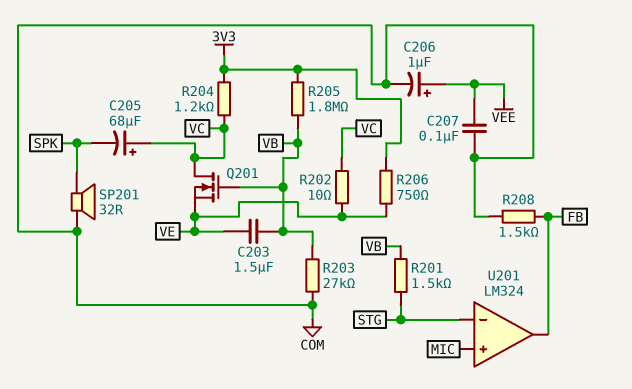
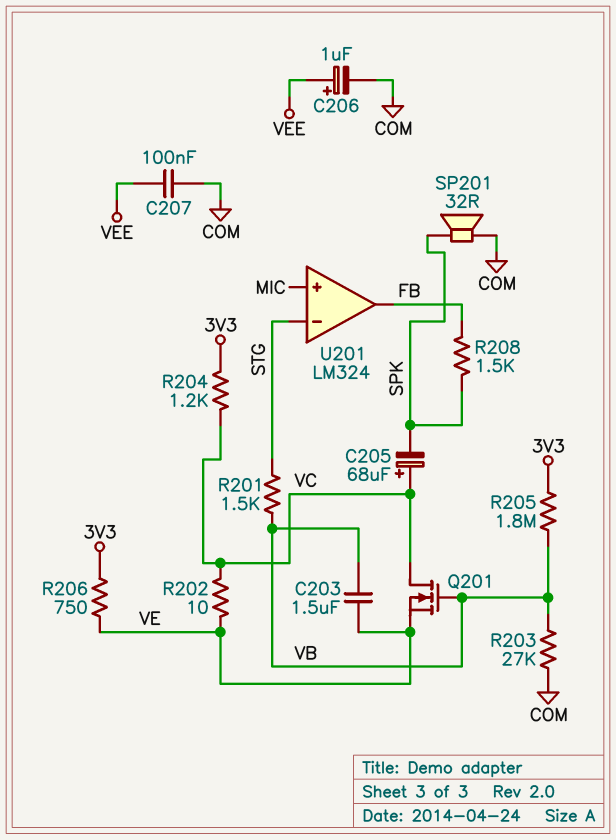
R208: 1.5k (COM, FB) -> 1.5k (FB, SPK)

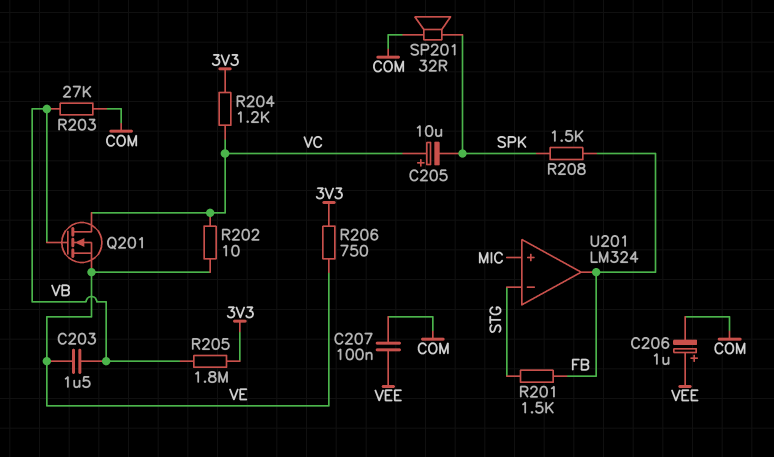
C205: 68uF (plus VC, minus SPK) -> 10uF (plus VC, minus SPK)
R201: 1.5k (STG, VB) -> 1.5k (FB, STG)

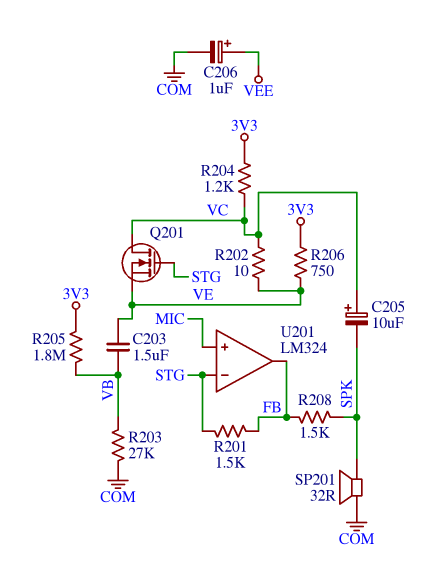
C207: 100nF (COM, VEE) -> none
Q201: NMOS (G VB, D VC, S VE) -> NMOS (G STG, D VC, S VE)

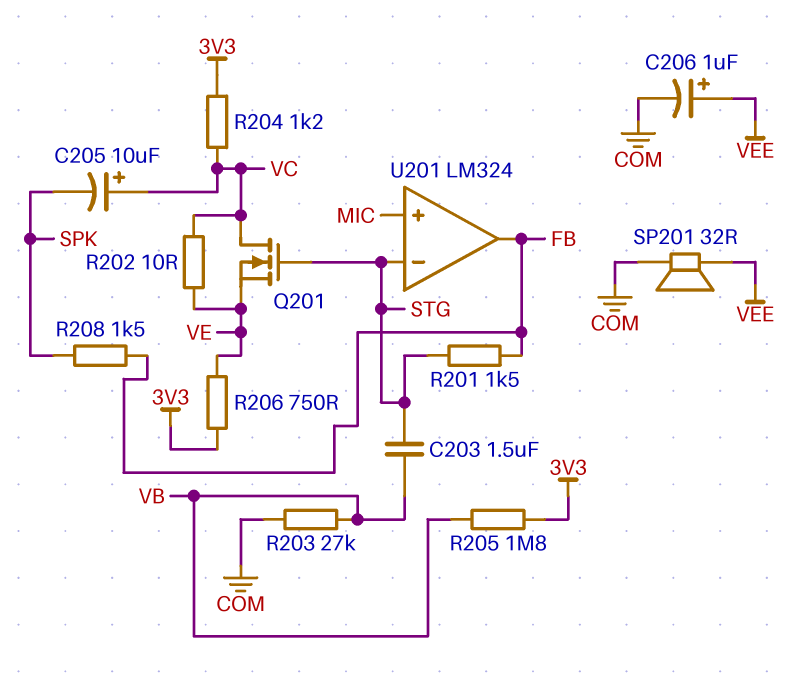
C203: 1.5uF (VB, VE) -> 1.5uF (STG, VB)
SP201: speaker 32R (COM, SPK) -> speaker 32R (COM, VEE)

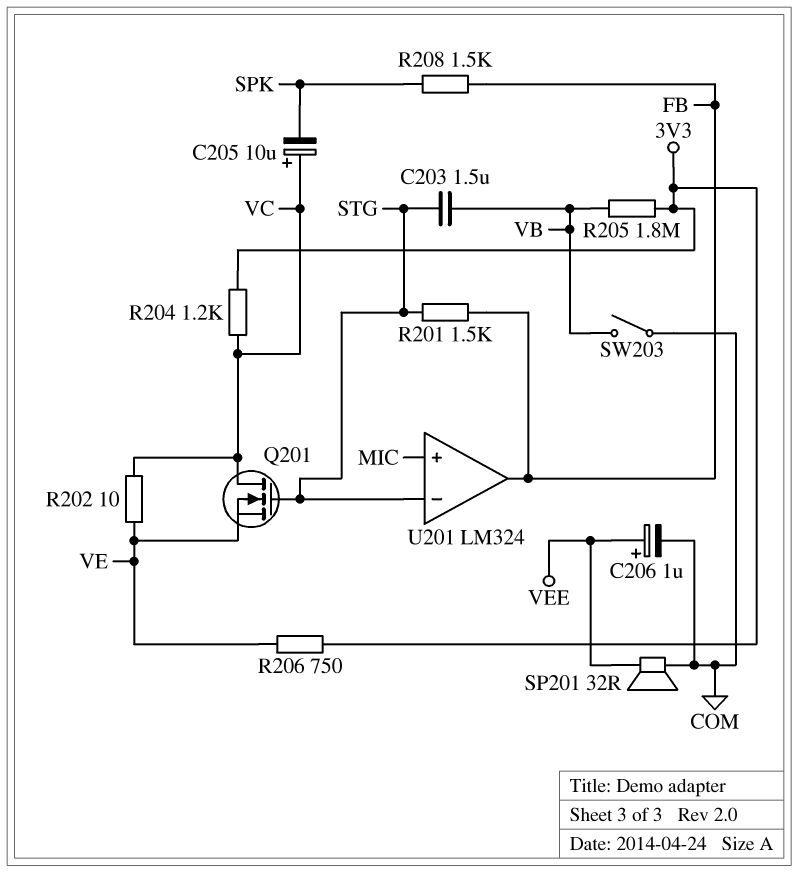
R203: 27k (COM, VB) -> none
SW203: none -> switch (COM, VB)

